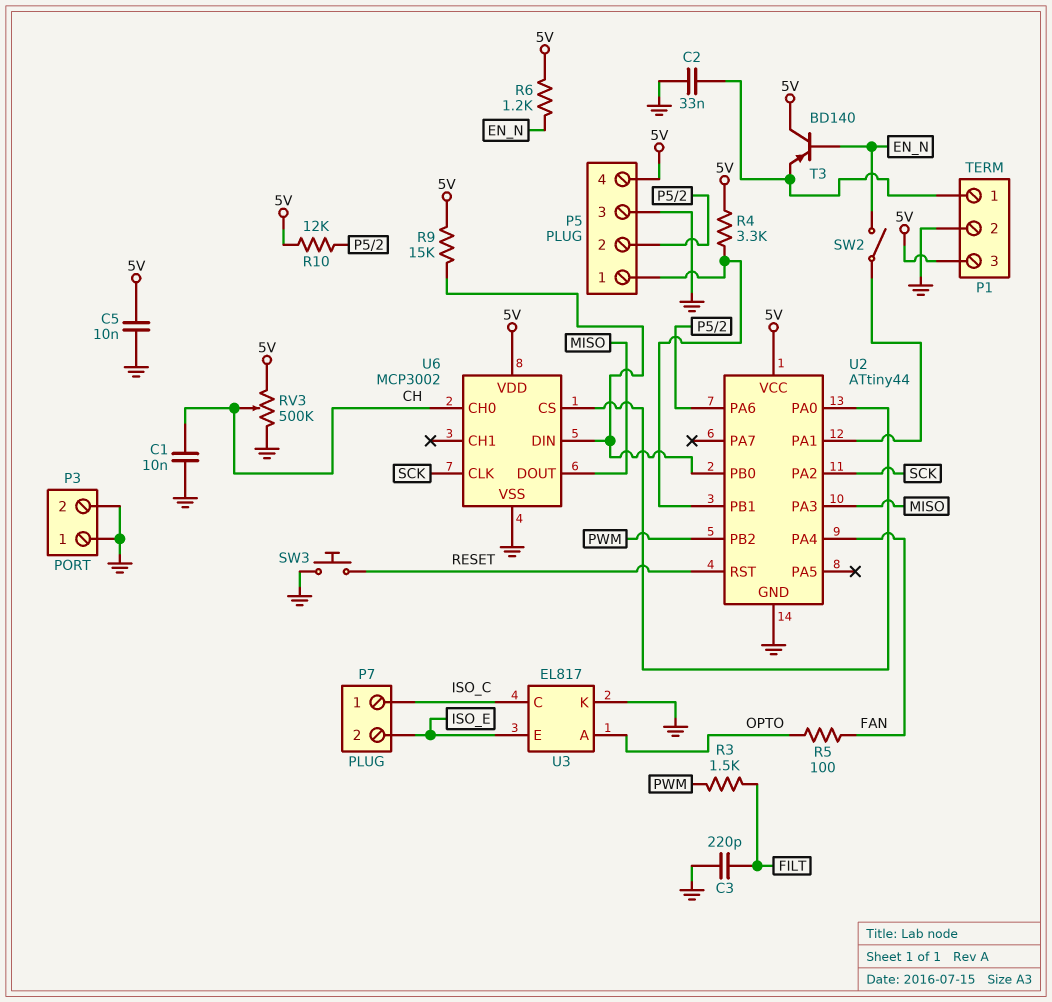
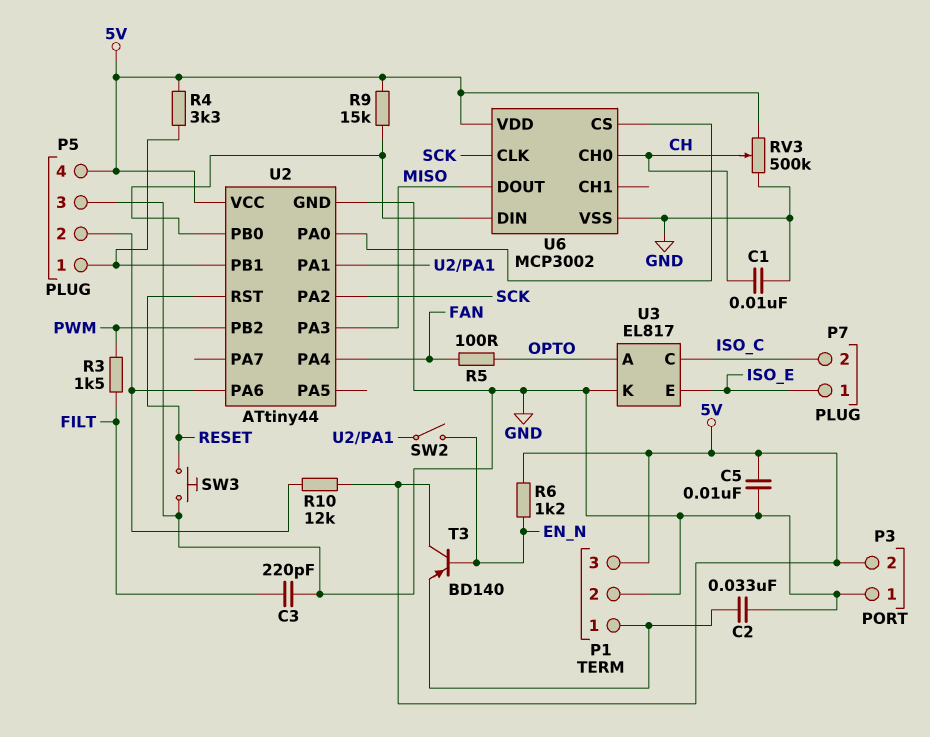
P3 pin 2: GND -> 5V
P7 pin 1: ISO_C -> ISO_E
P7 pin 2: ISO_E -> ISO_C

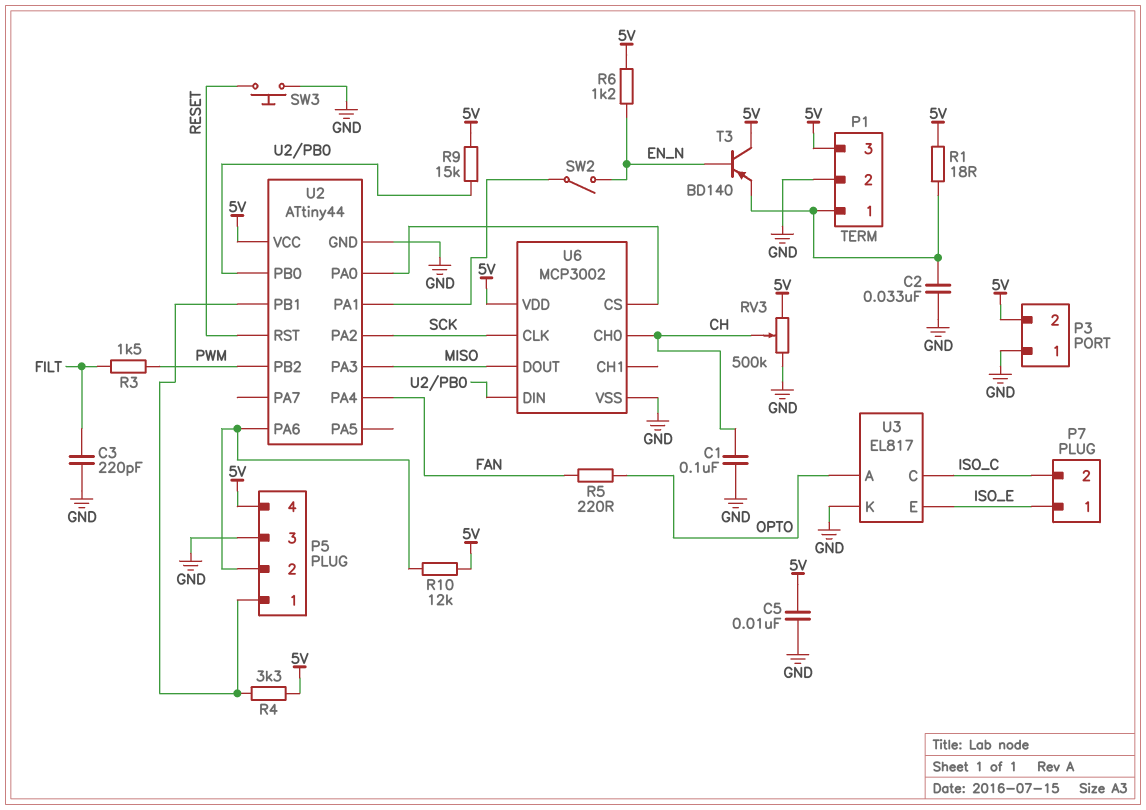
C1: 10nF (CH, GND) -> 100nF (CH, GND)
R1: none -> 18 (5V, P1/1)
R5: 100 (FAN, OPTO) -> 220 (FAN, OPTO)

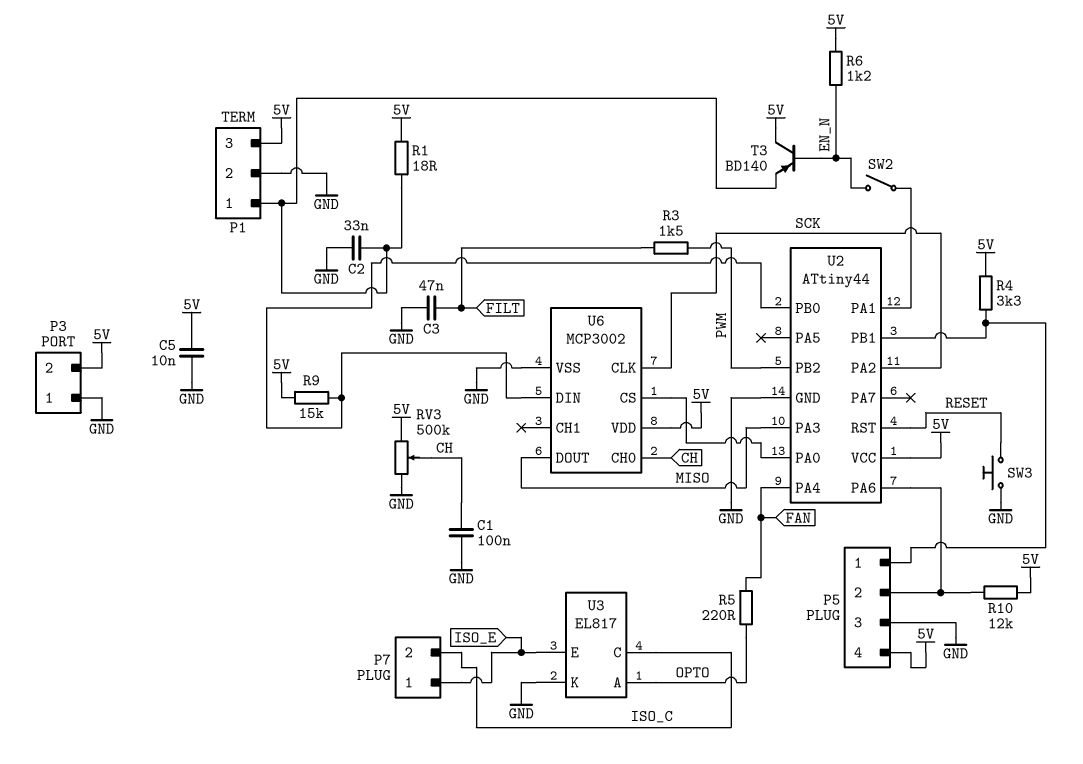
C3: 220pF (FILT, GND) -> 47nF (FILT, GND)

